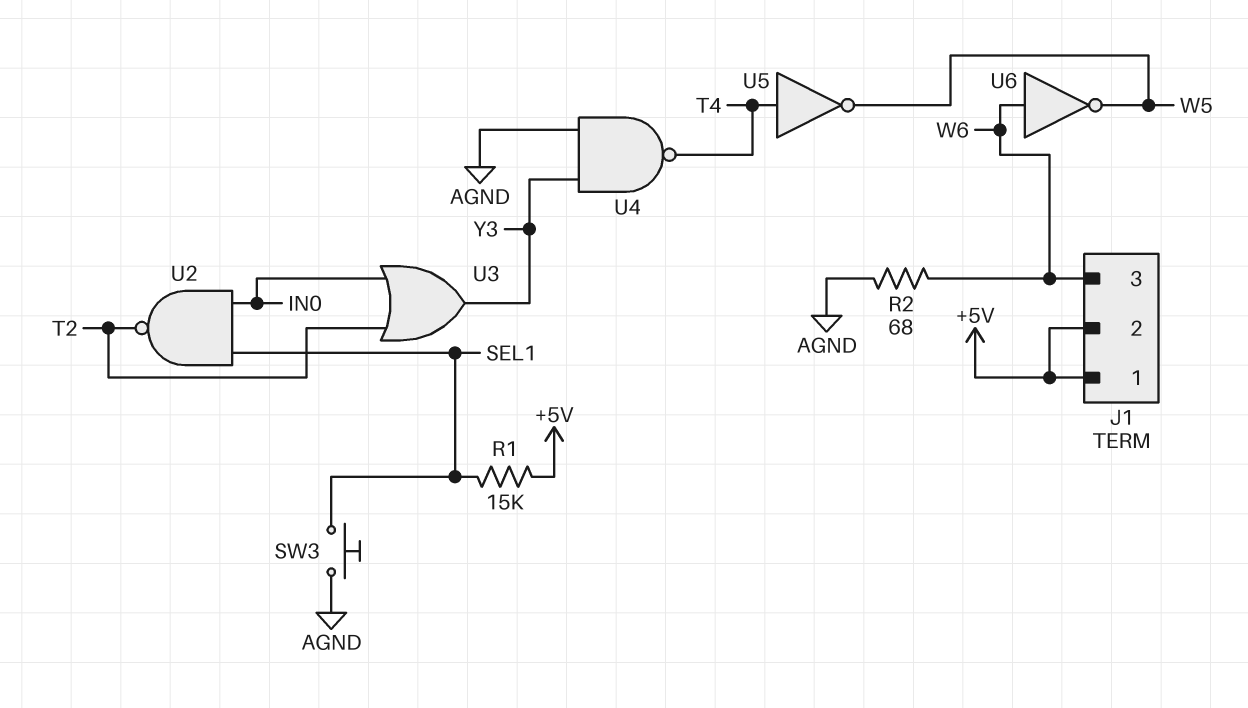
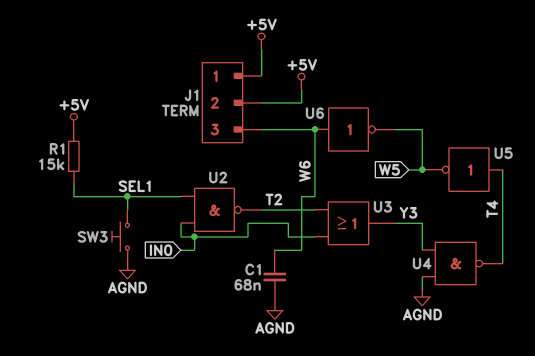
C1: none -> 68nF (AGND, W6)
R2: 68 (AGND, W6) -> none

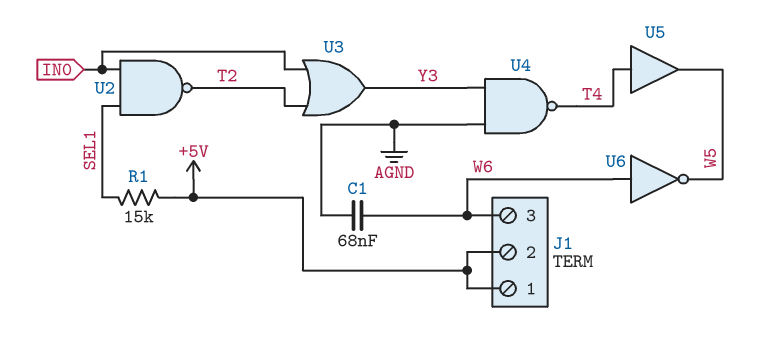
SW3: button (AGND, SEL1) -> none
U5: NOT (in T4, out W5) -> buffer (in T4, out W5)

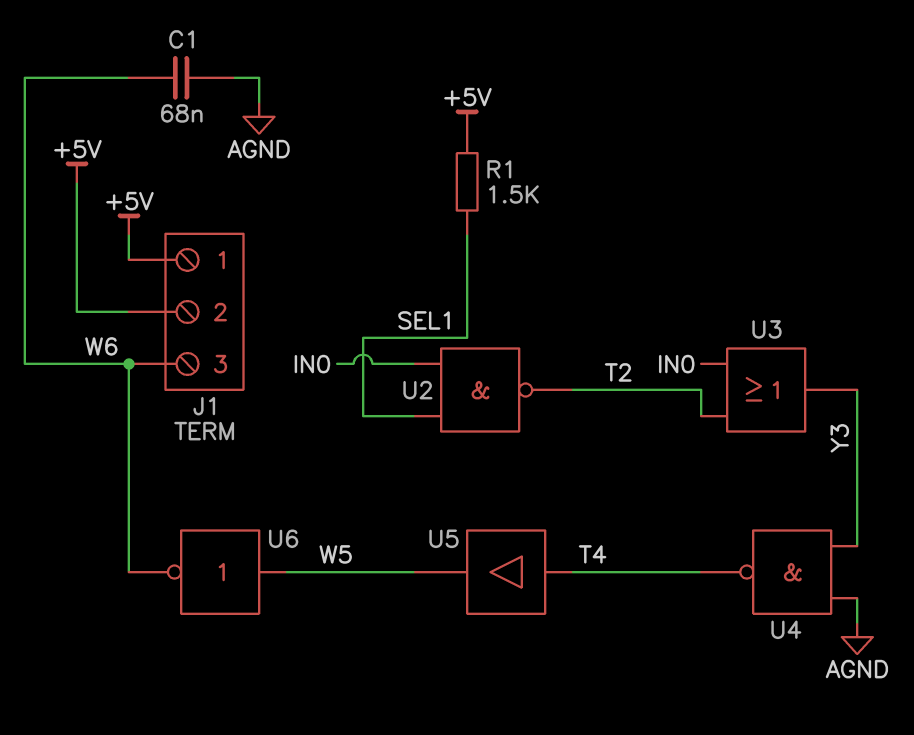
R1: 15k (+5V, SEL1) -> 1.5k (+5V, SEL1)
U6: NOT (in W6, out W5) -> NOT (in W5, out W6)

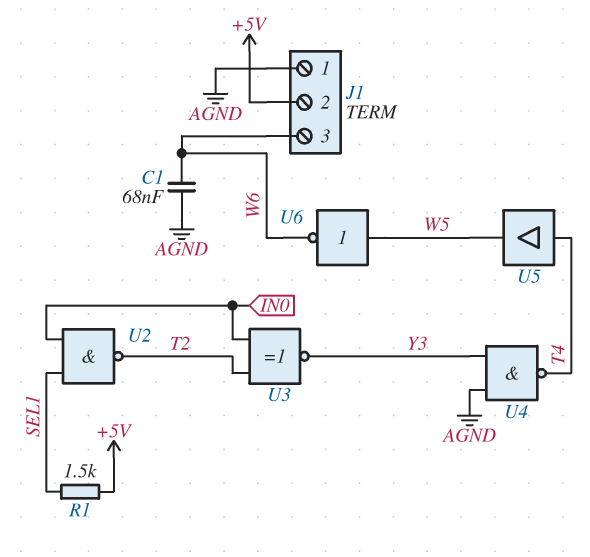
J1 pin 1: +5V -> AGND
U3: OR (in IN0, in T2, out Y3) -> XNOR (in IN0, in T2, out Y3)

